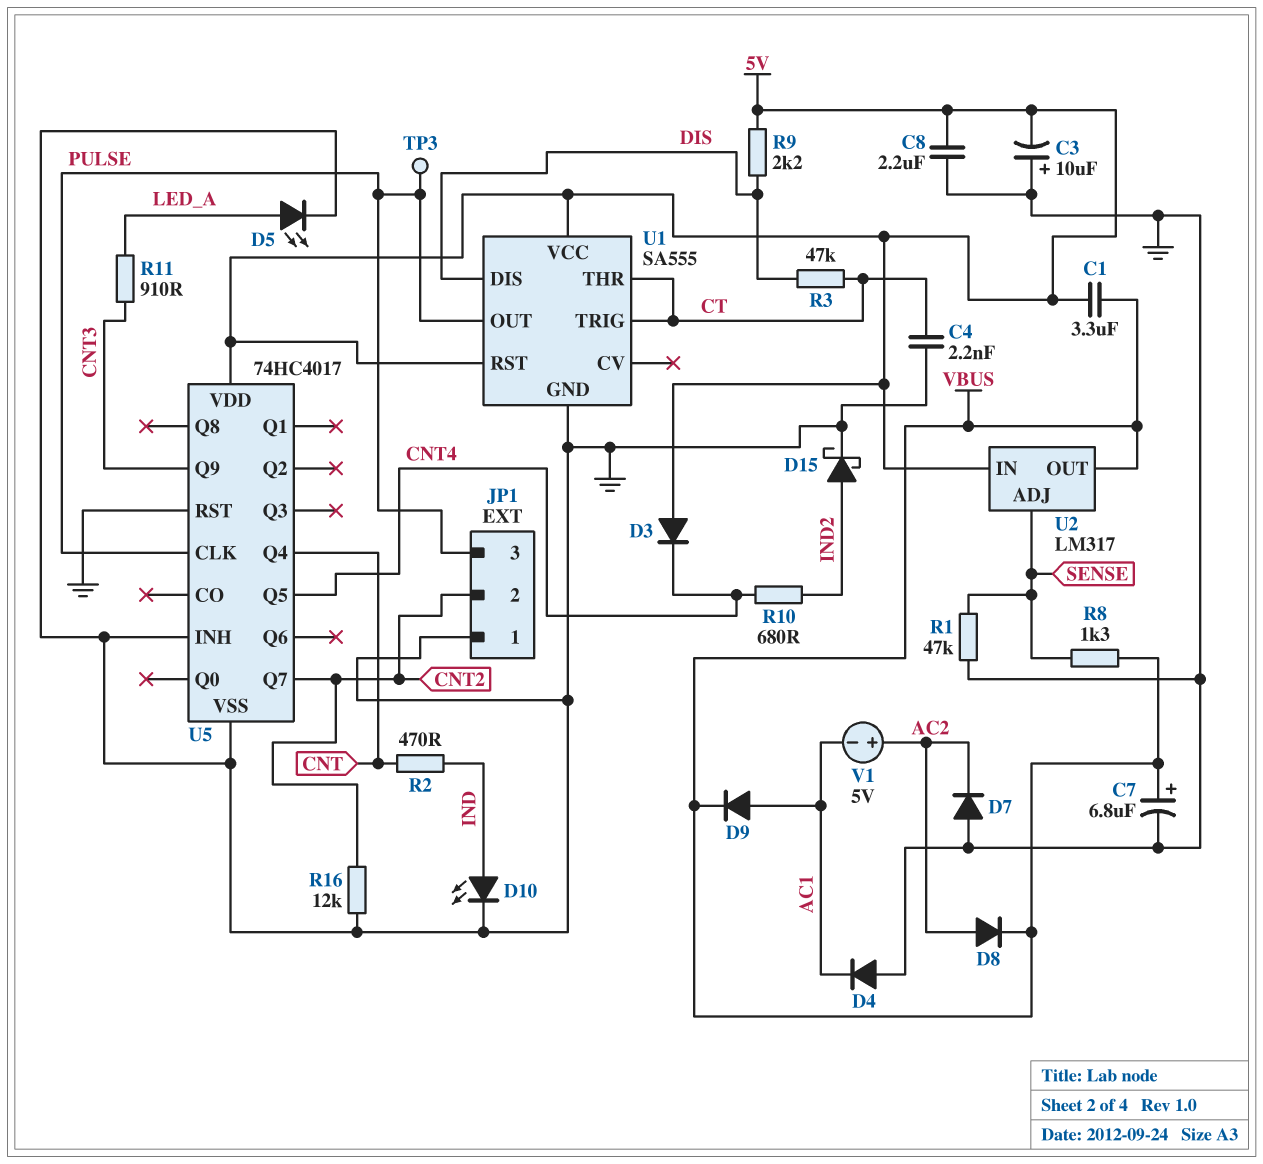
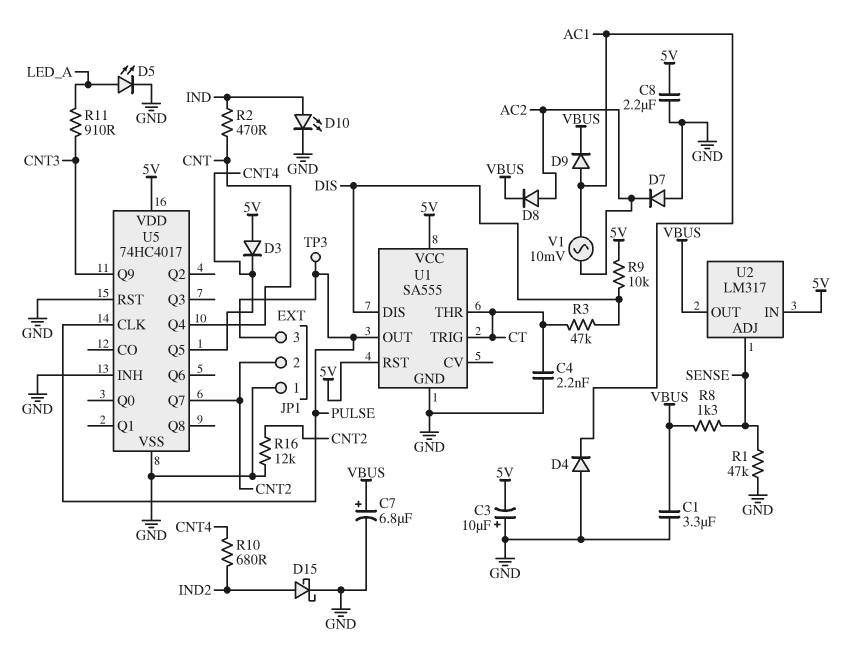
C1: 3.3uF (5V, VBUS) -> 3.3uF (GND, VBUS)
R9: 2.2k (5V, DIS) -> 10k (5V, DIS)
V1: 5V (plus AC2, minus AC1) -> AC 10mV (AC1, AC2)

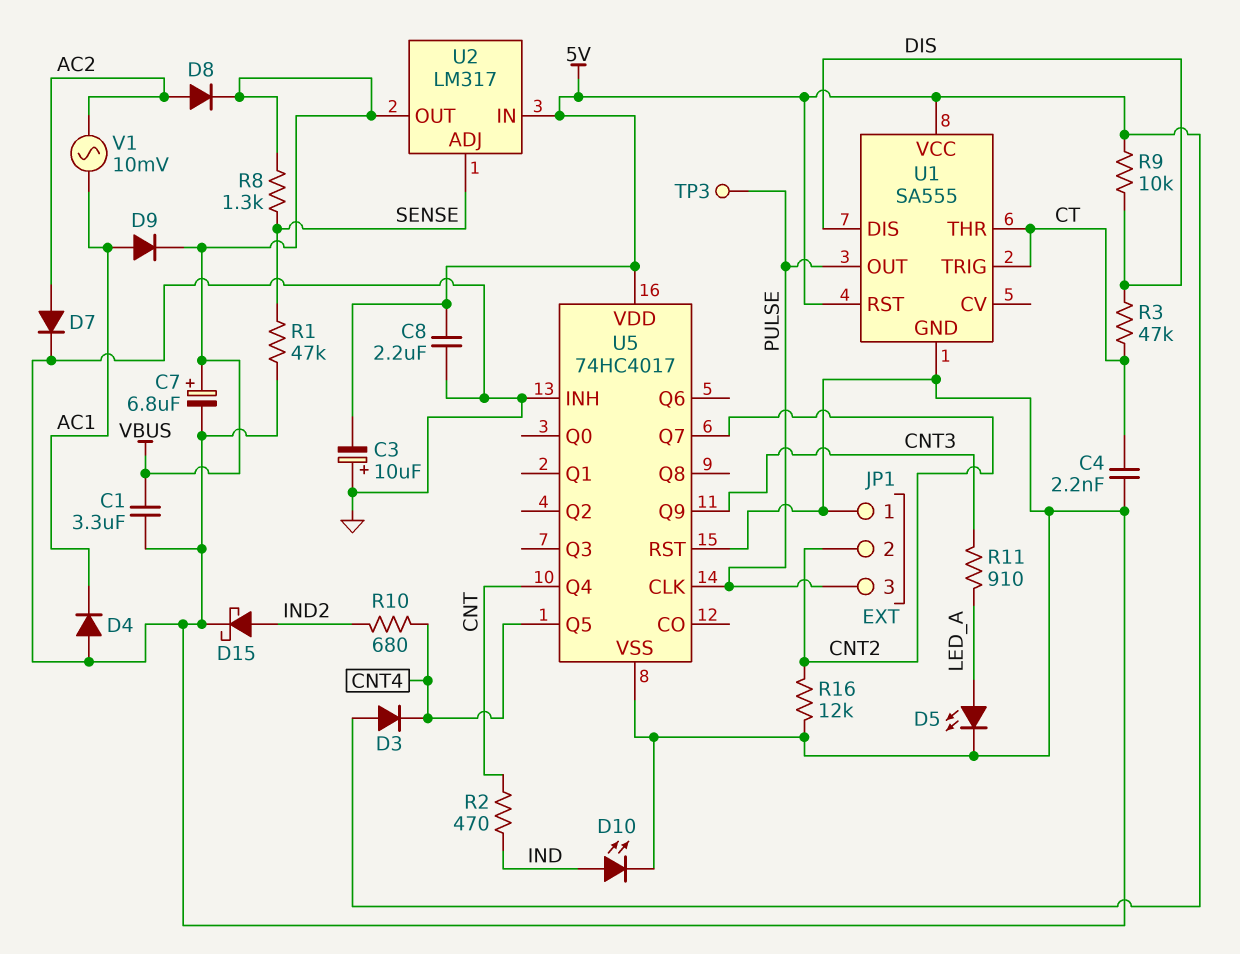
D7: diode (A GND, K AC2) -> diode (A AC2, K GND)

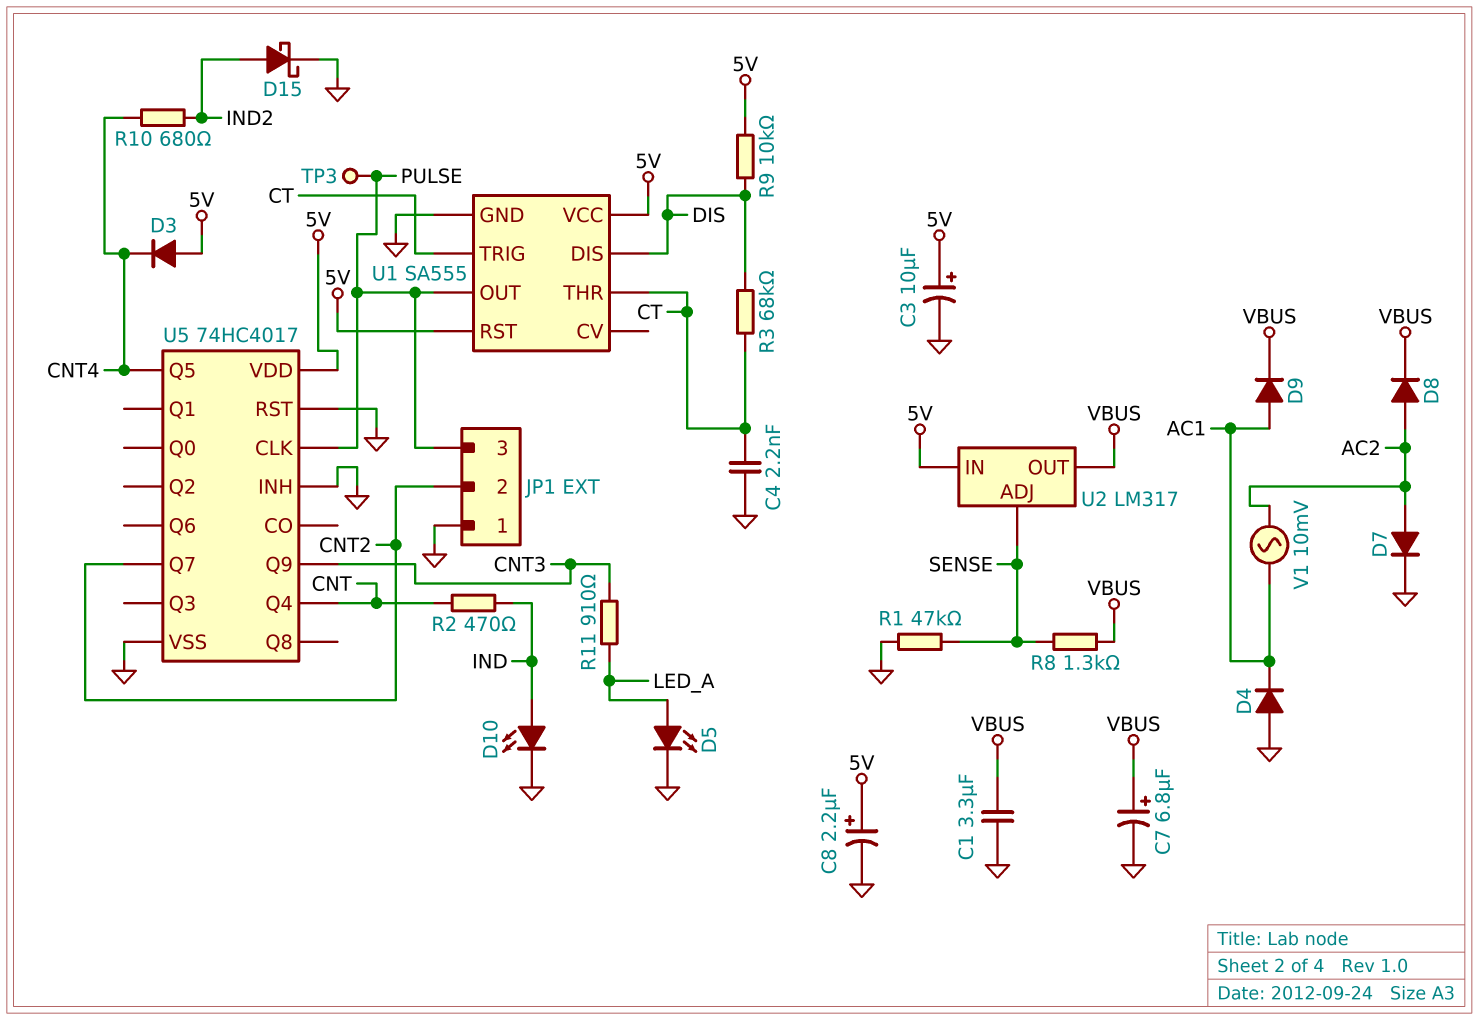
C3: 10uF (plus GND, minus 5V) -> 10uF (plus 5V, minus GND)
C8: 2.2uF (5V, GND) -> 2.2uF (plus 5V, minus GND)
R3: 47k (CT, DIS) -> 68k (CT, DIS)
R16: 12k (CNT2, GND) -> none

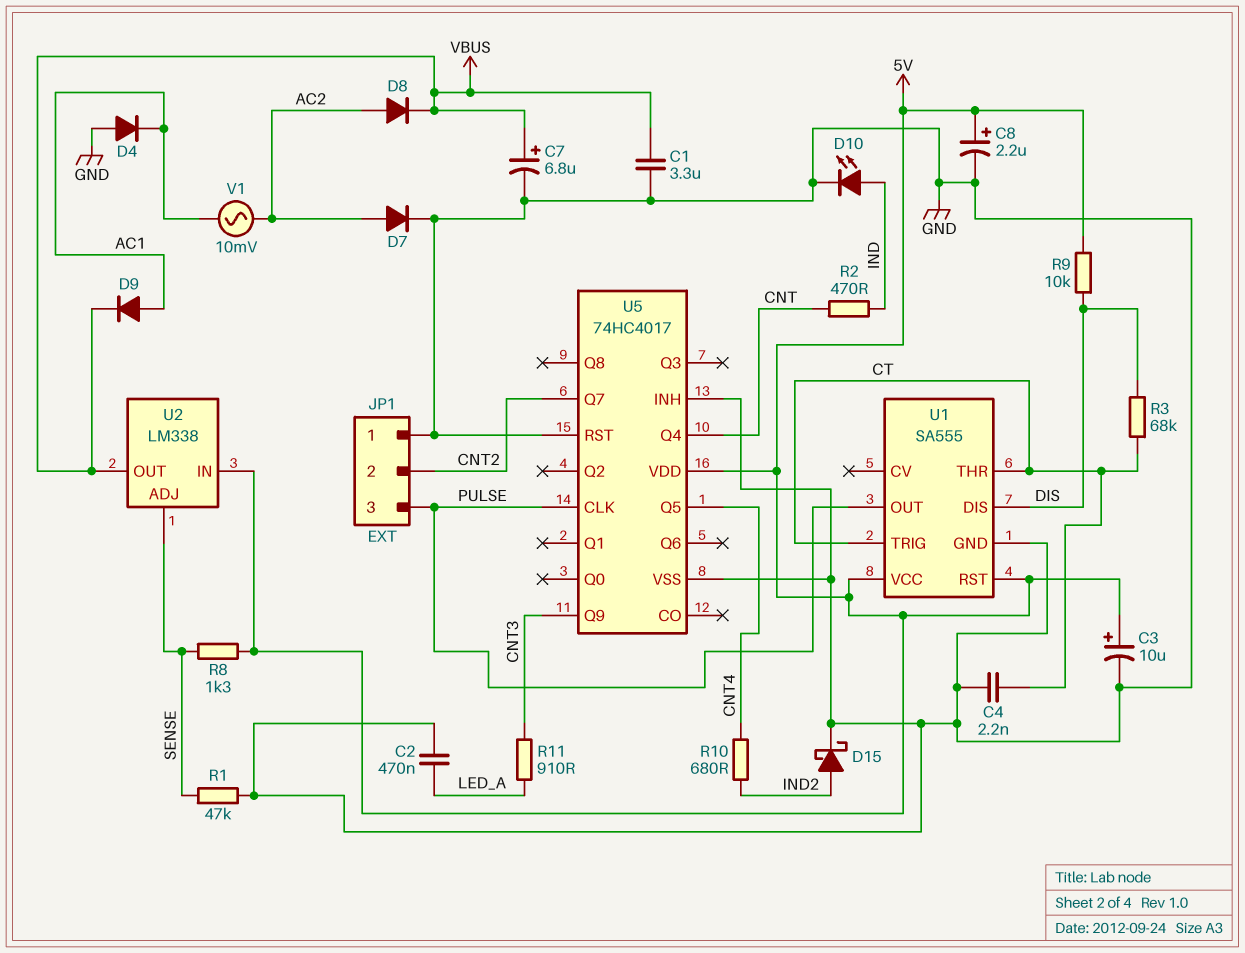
C2: none -> 470nF (GND, LED_A)
D3: diode (A 5V, K CNT4) -> none
D5: LED (A LED_A, K GND) -> none
R8: 1.3k (SENSE, VBUS) -> 1.3k (5V, SENSE)
TP3: test point (PULSE) -> none
U2: LM317 -> LM338

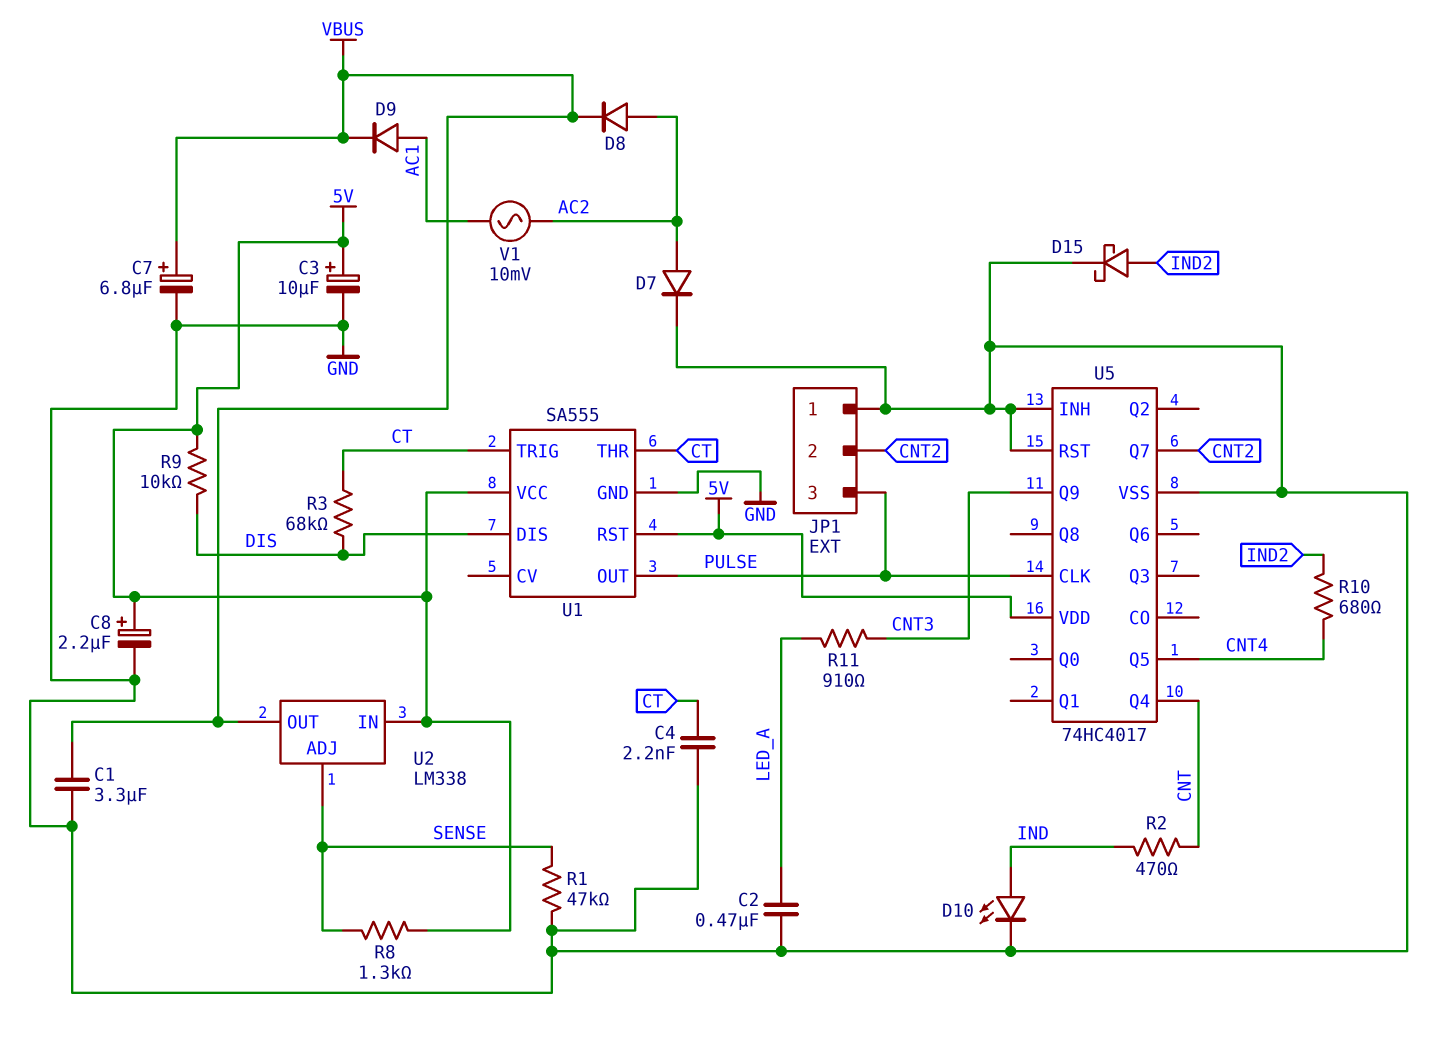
D4: diode (A GND, K AC1) -> none

